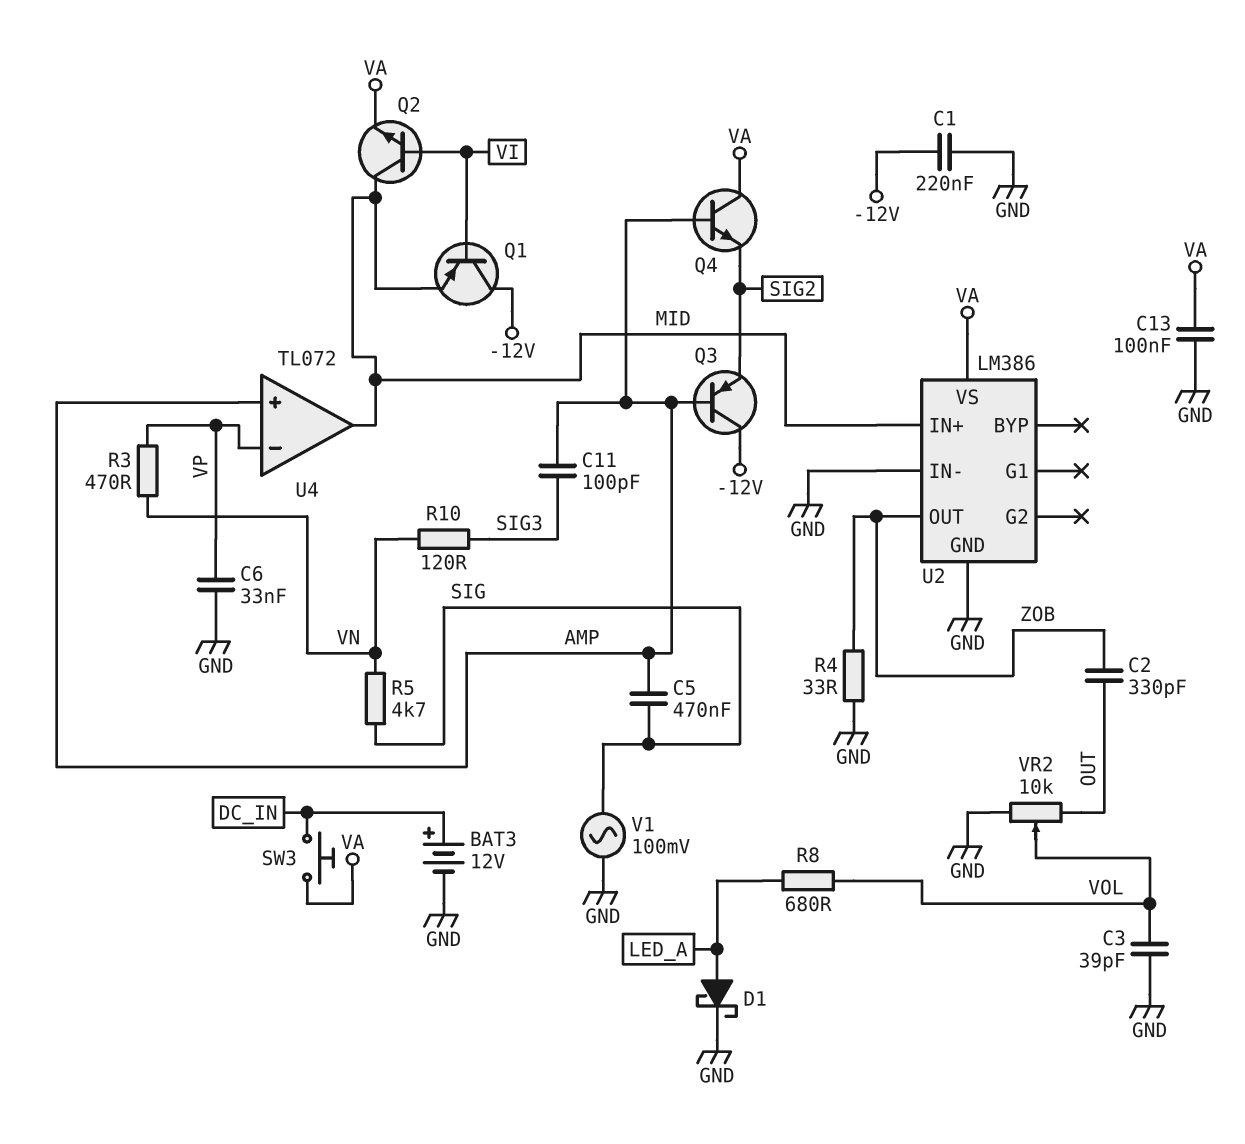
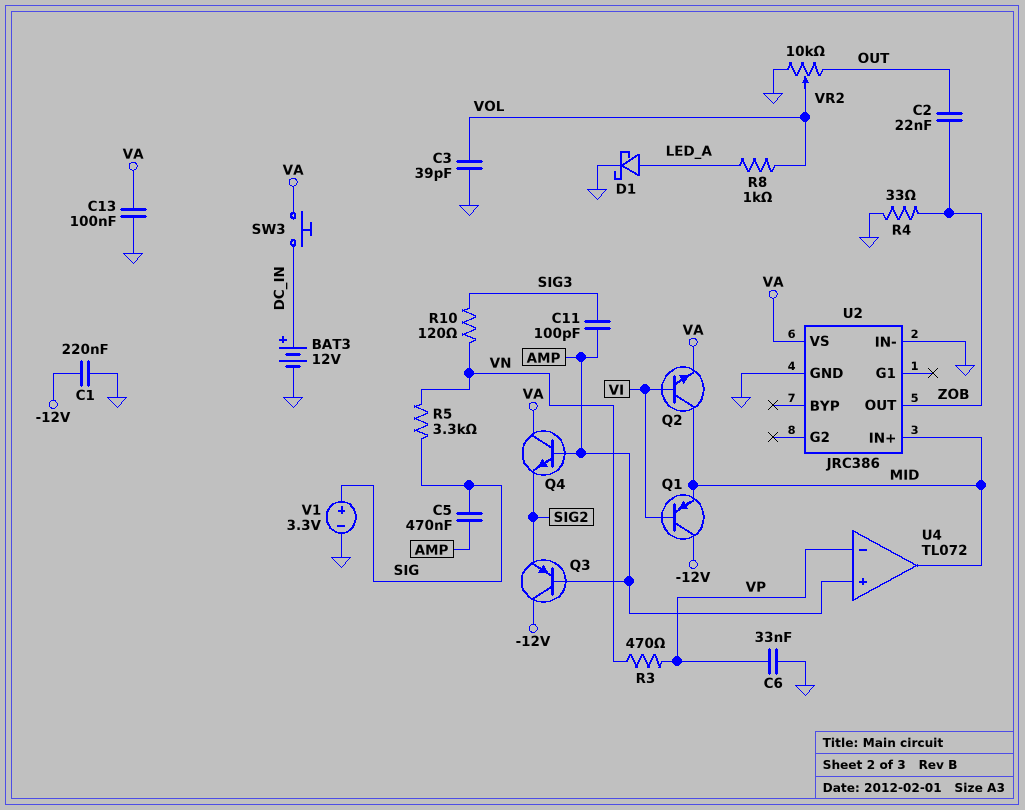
C2: 330pF (OUT, ZOB) -> 22nF (OUT, ZOB)
R5: 4.7k (SIG, VN) -> 3.3k (SIG, VN)
R8: 680 (LED_A, VOL) -> 1k (LED_A, VOL)
U2: LM386 -> JRC386
V1: AC 100mV (GND, SIG) -> 3.3V (plus SIG, minus GND)

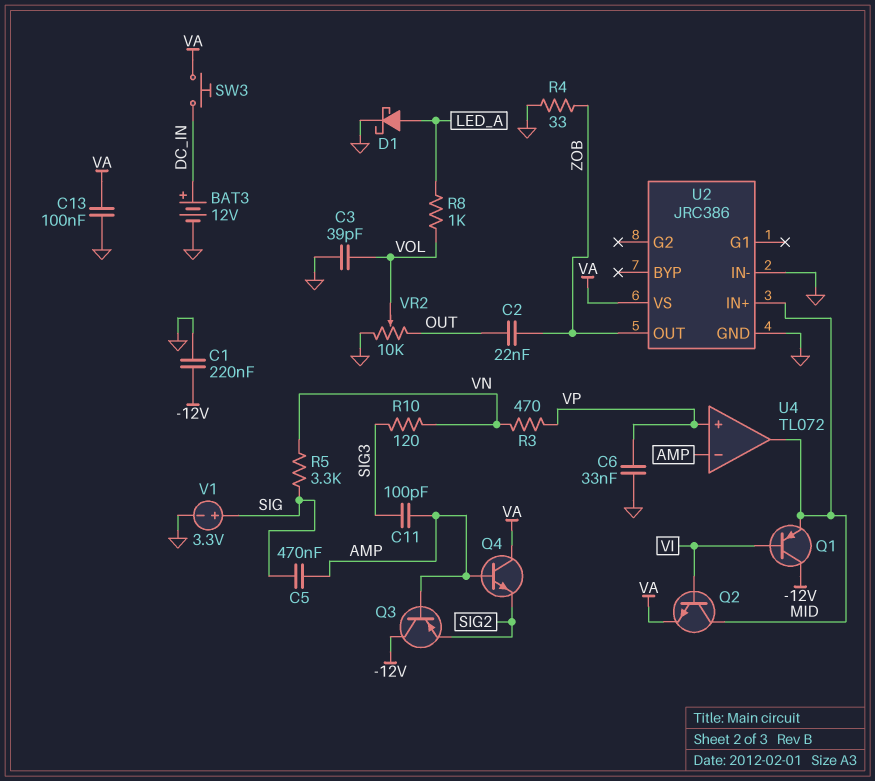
U4 pin in+: AMP -> VP
U4 pin in-: VP -> AMP

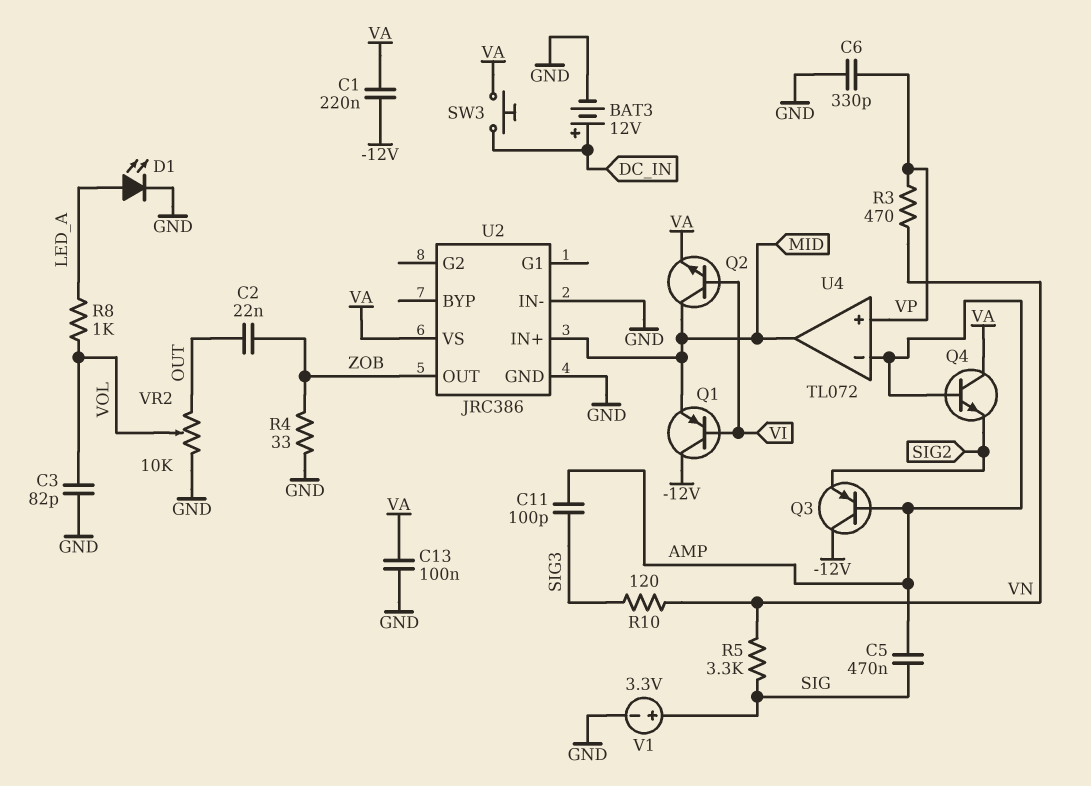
C1: 220nF (-12V, GND) -> 220nF (-12V, VA)
C3: 39pF (GND, VOL) -> 82pF (GND, VOL)
C6: 33nF (GND, VP) -> 330pF (GND, VP)
D1: schottky (A LED_A, K GND) -> LED (A LED_A, K GND)

